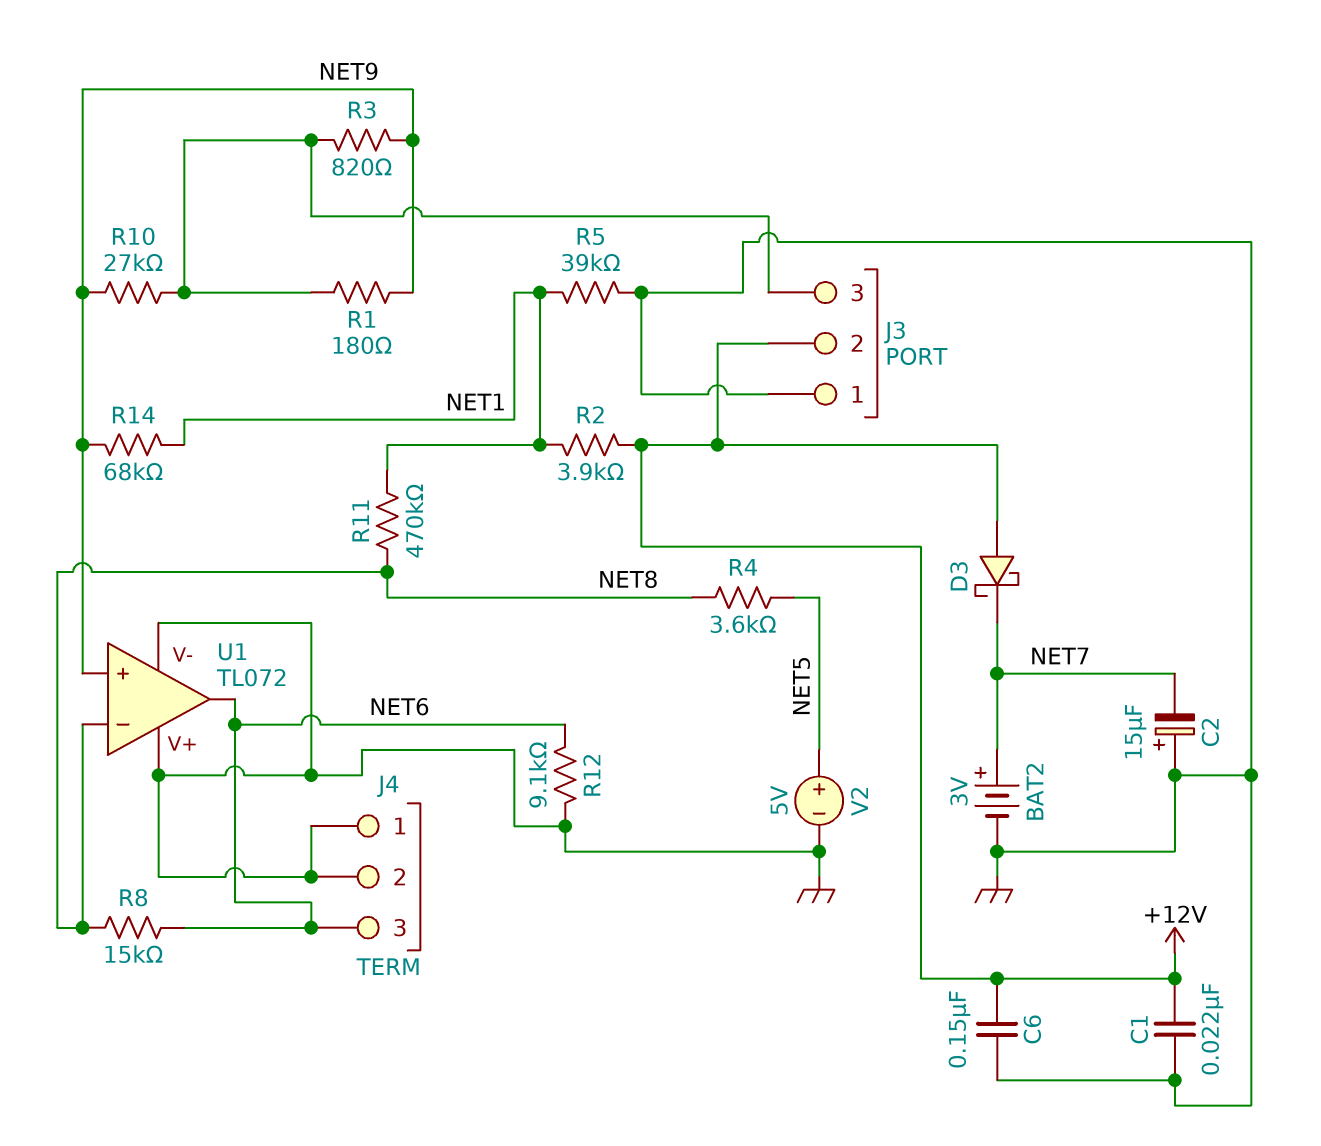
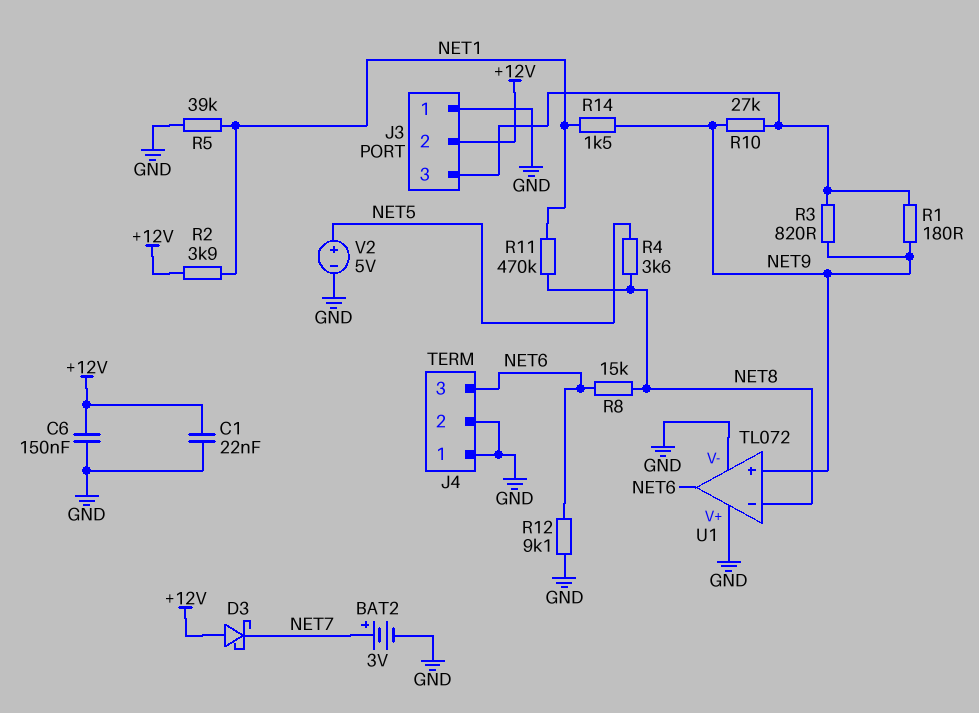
C2: 15uF (plus GND, minus NET7) -> none
R14: 68k (NET1, NET9) -> 1.5k (NET1, NET9)

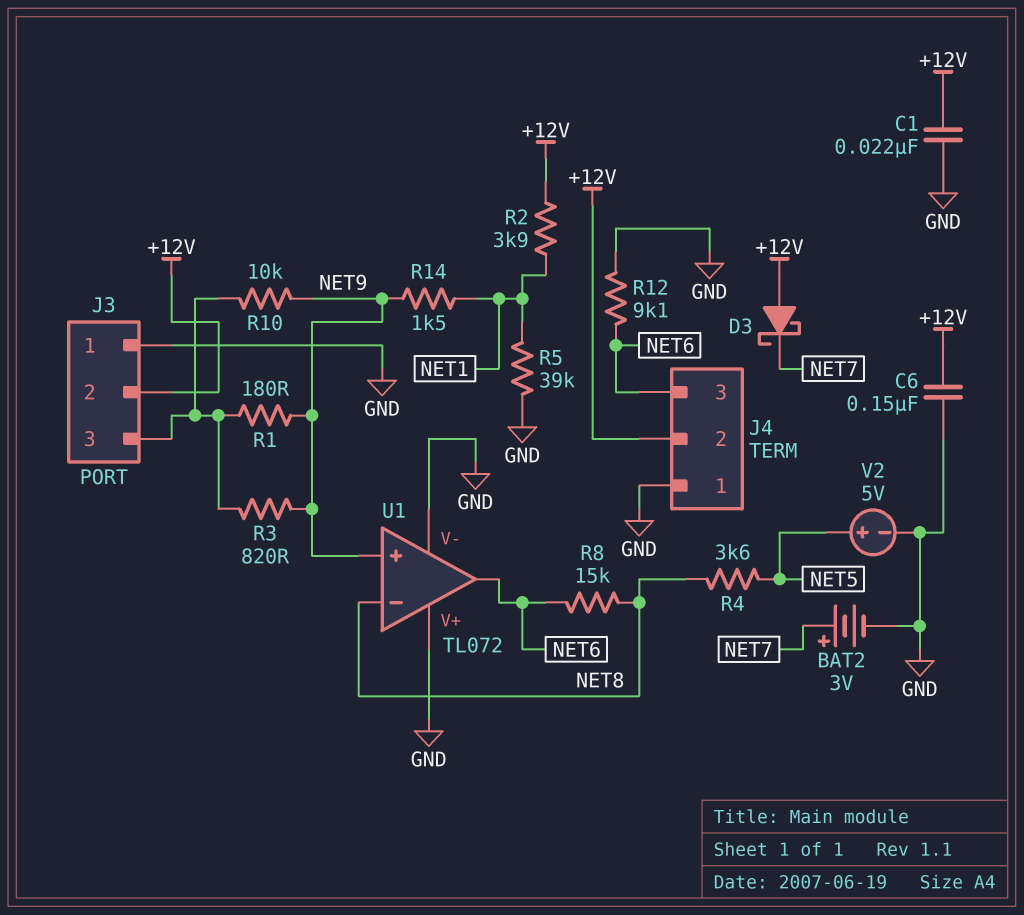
J4 pin 2: GND -> +12V
R10: 27k (J3/3, NET9) -> 10k (J3/3, NET9)
R11: 470k (NET1, NET8) -> none

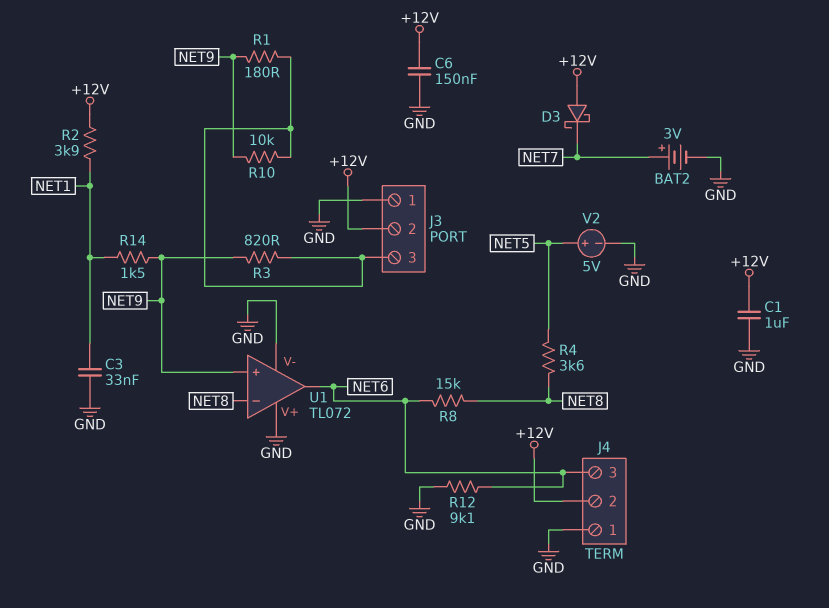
C1: 22nF (+12V, GND) -> 1uF (+12V, GND)
C3: none -> 33nF (GND, NET1)
R5: 39k (GND, NET1) -> none

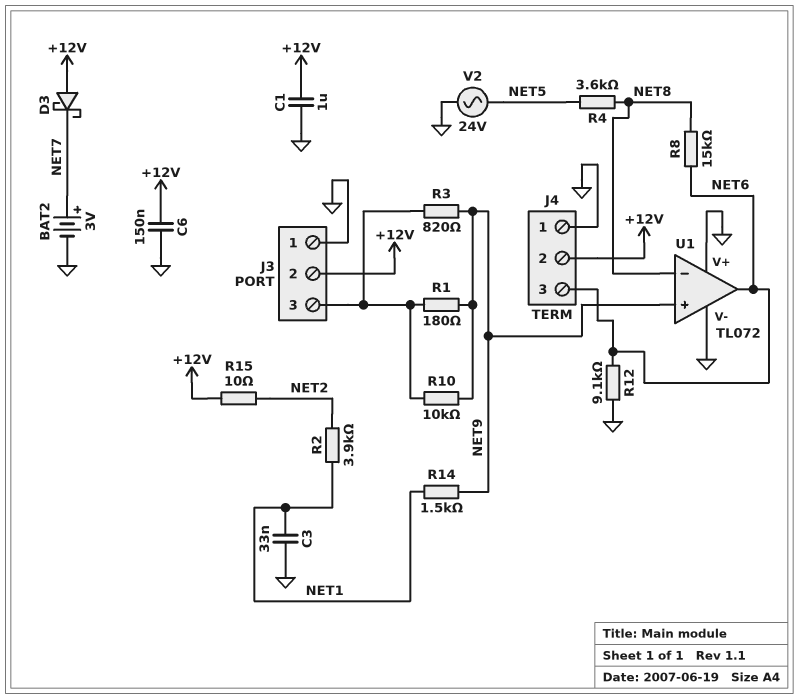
R2: 3.9k (+12V, NET1) -> 3.9k (NET1, NET2)
R15: none -> 10 (+12V, NET2)
V2: 5V (plus NET5, minus GND) -> AC 24V (GND, NET5)

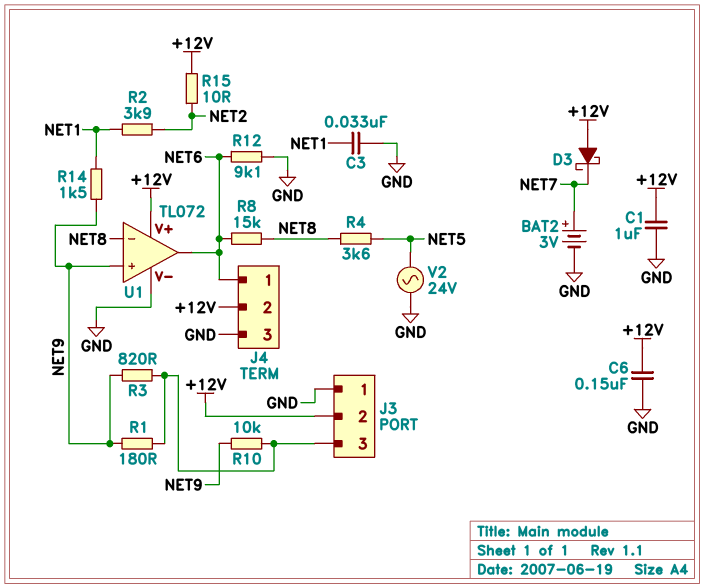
J4 pin 1: GND -> NET6
J4 pin 3: NET6 -> GND
U1 pin V+: GND -> +12V

